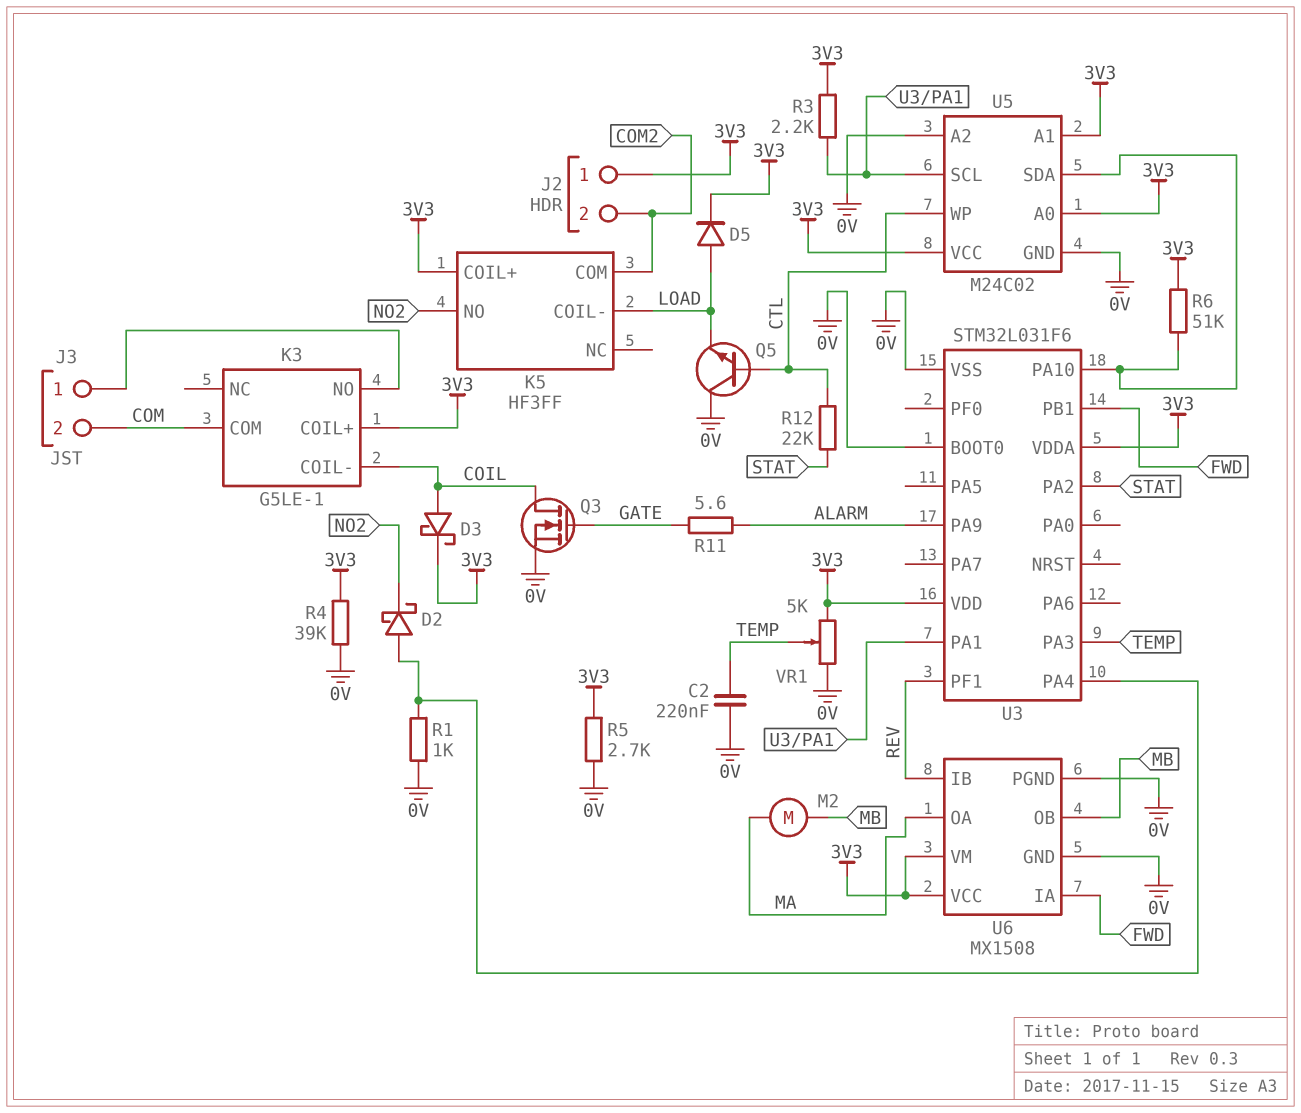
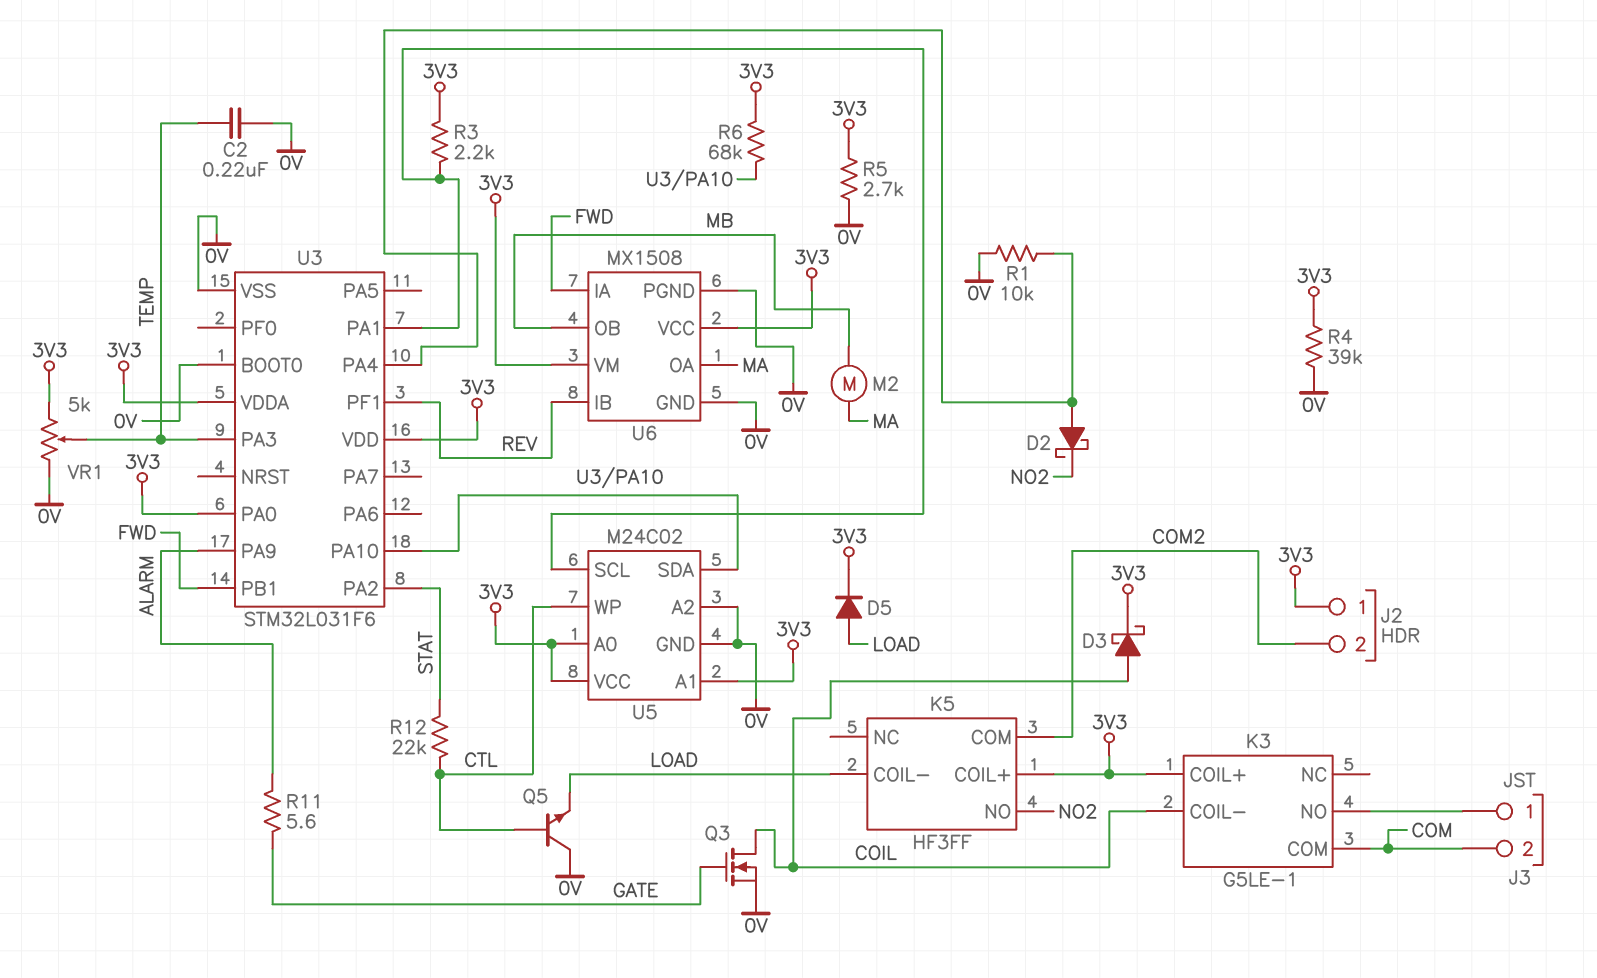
R1: 1k (0V, U3/PA4) -> 10k (0V, U3/PA4)
R6: 51k (3V3, U3/PA10) -> 68k (3V3, U3/PA10)
U3 pin PA0: none -> 3V3

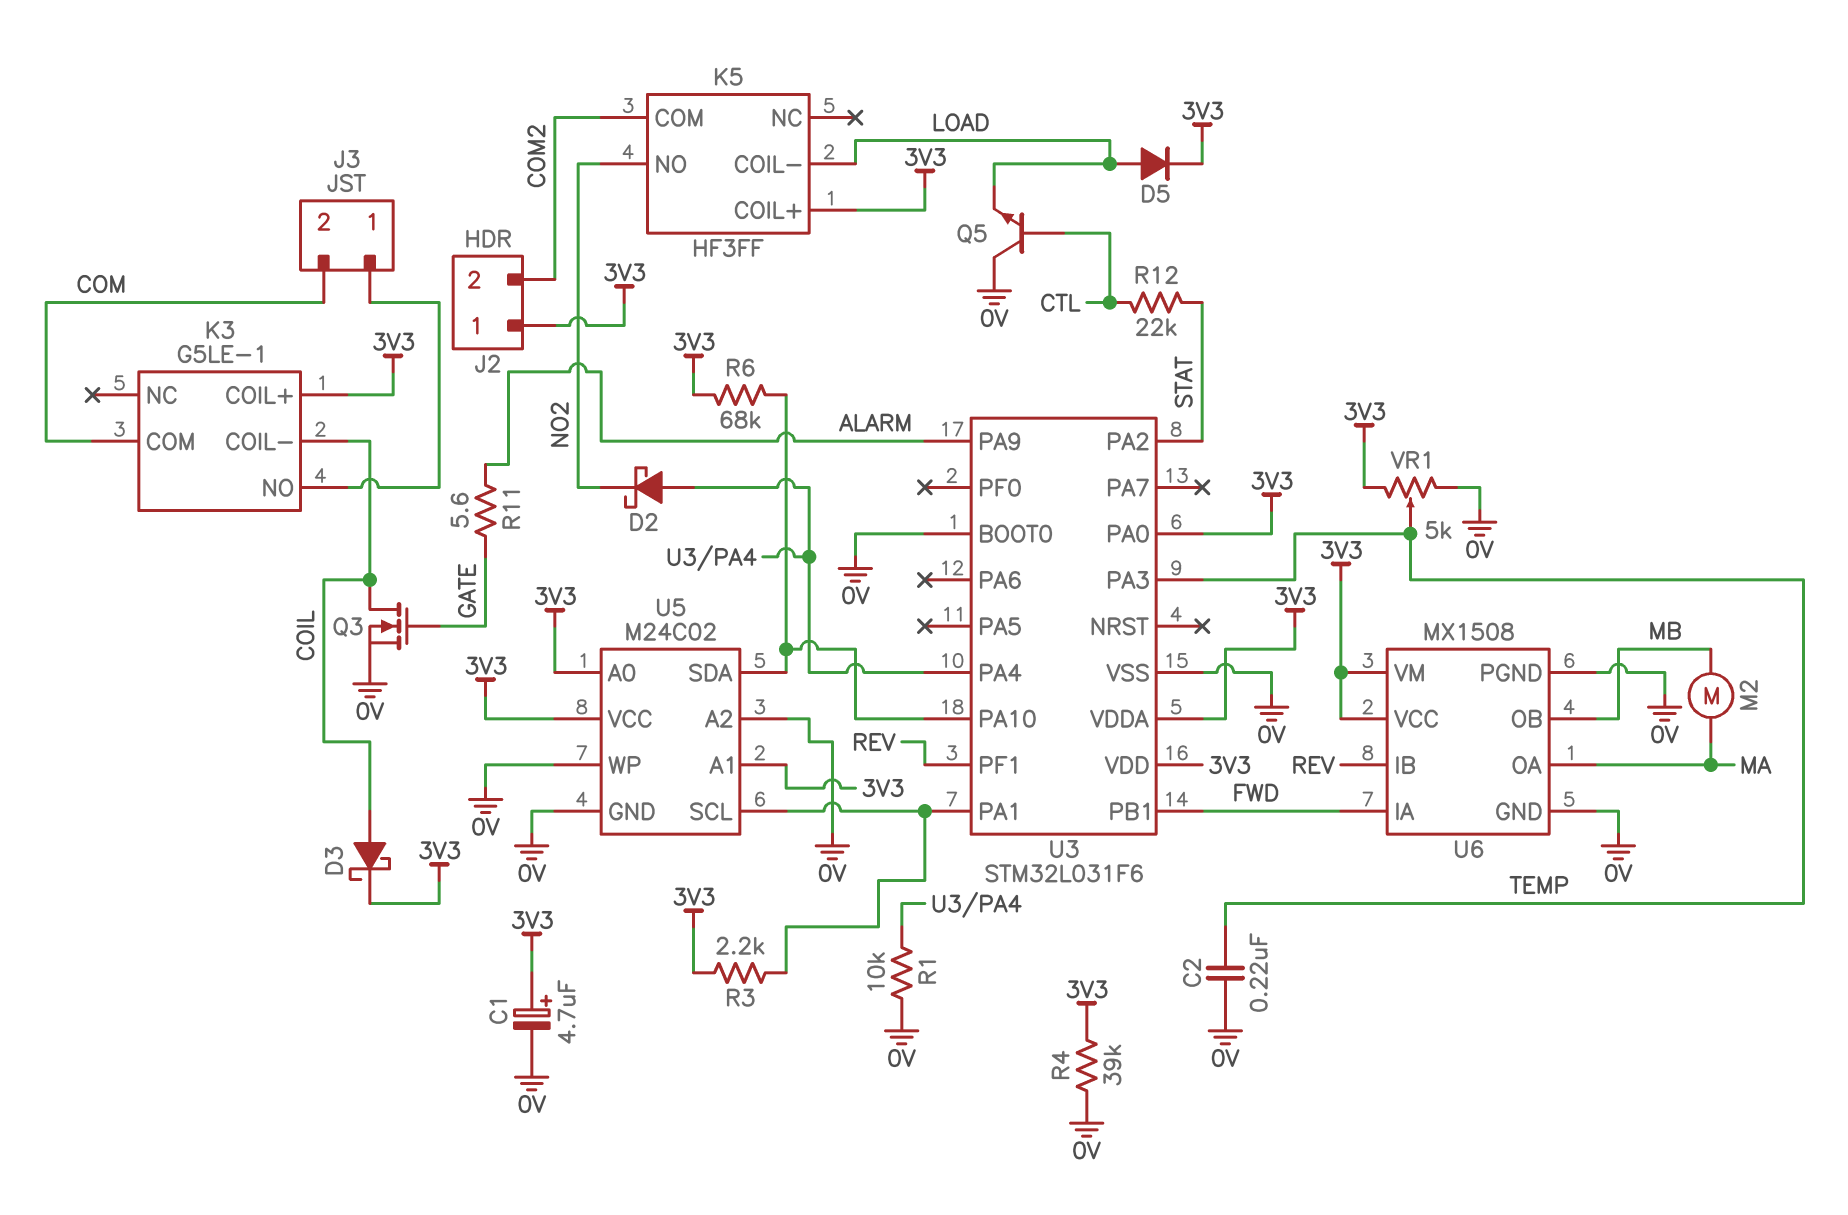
C1: none -> 4.7uF (plus 3V3, minus 0V)
R5: 2.7k (0V, 3V3) -> none
U5 pin WP: CTL -> 0V

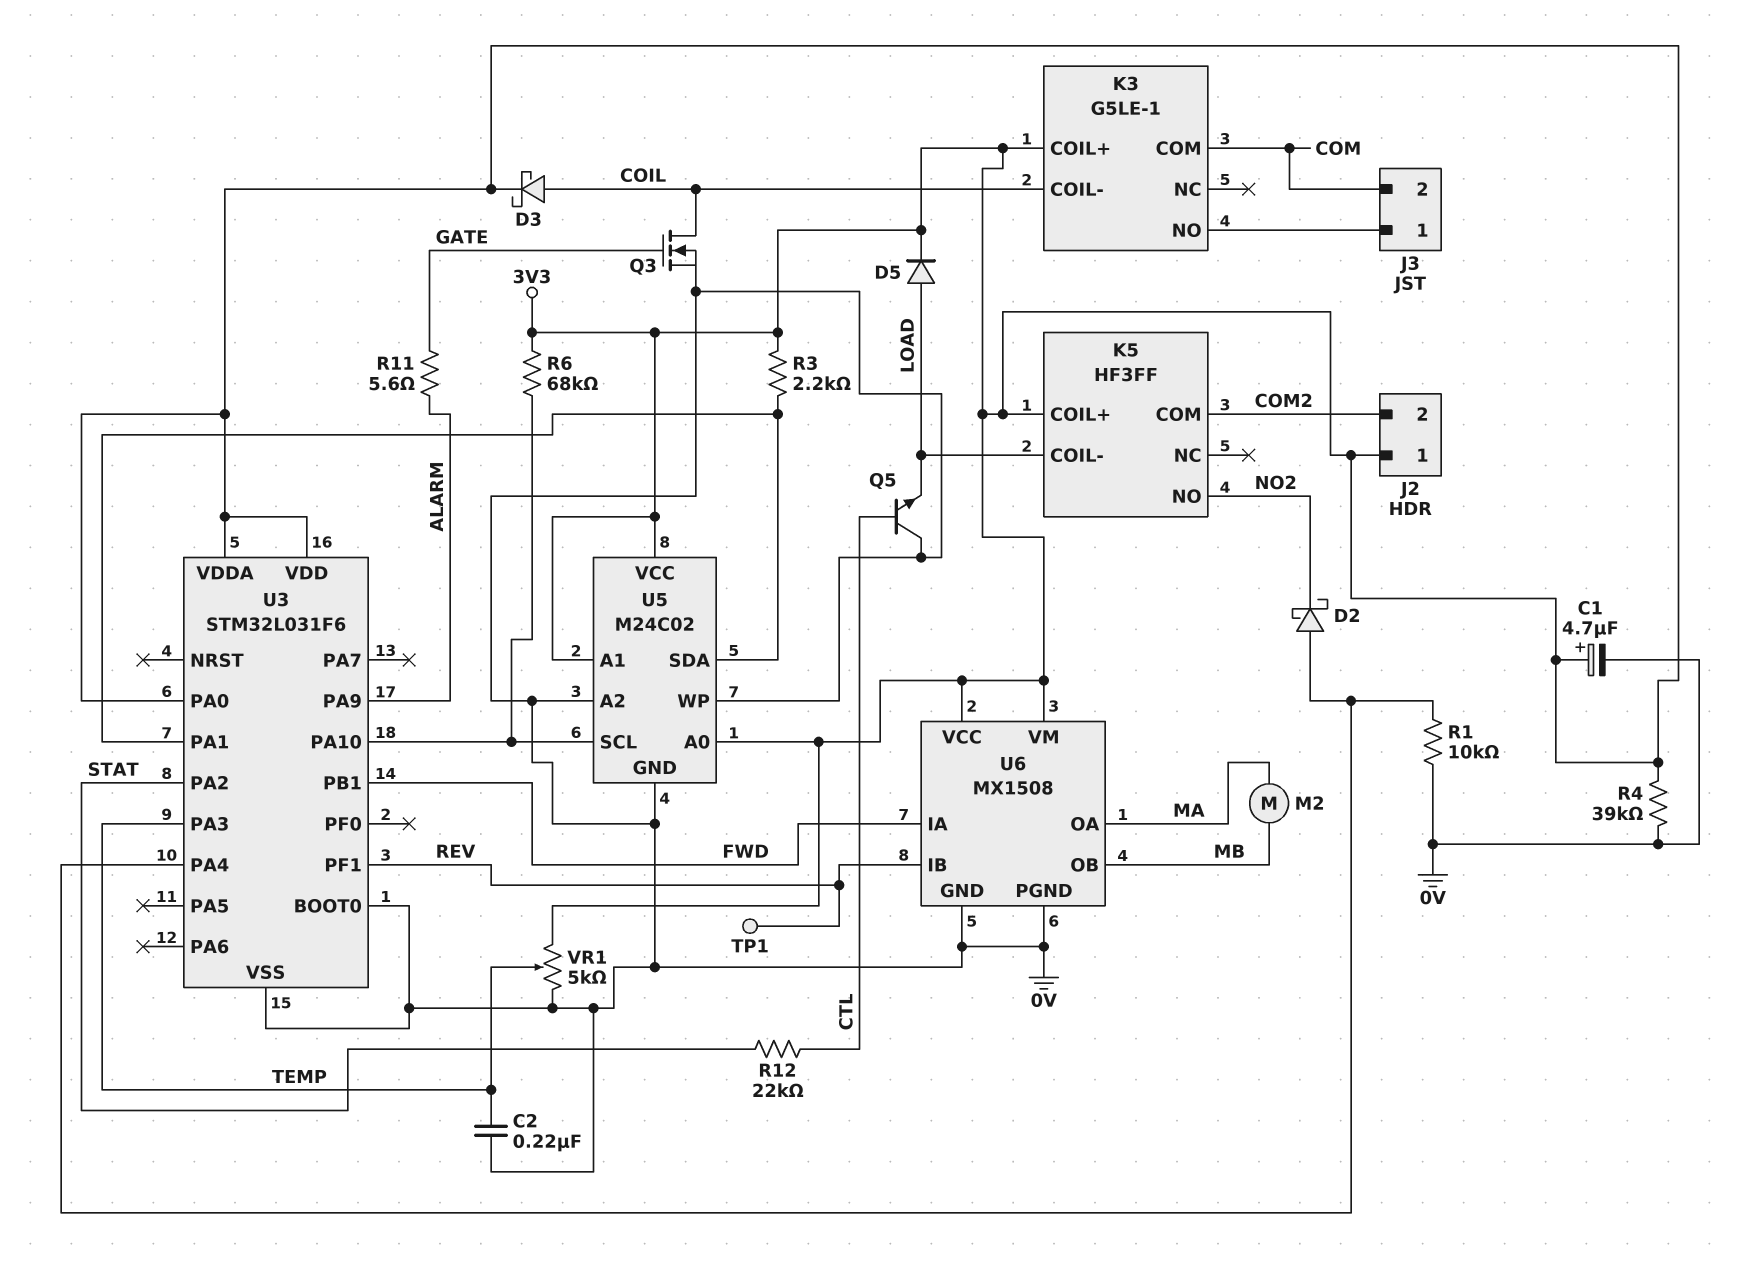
TP1: none -> test point (REV)
U5 pin SCL: U3/PA1 -> U3/PA10
U5 pin SDA: U3/PA10 -> U3/PA1

